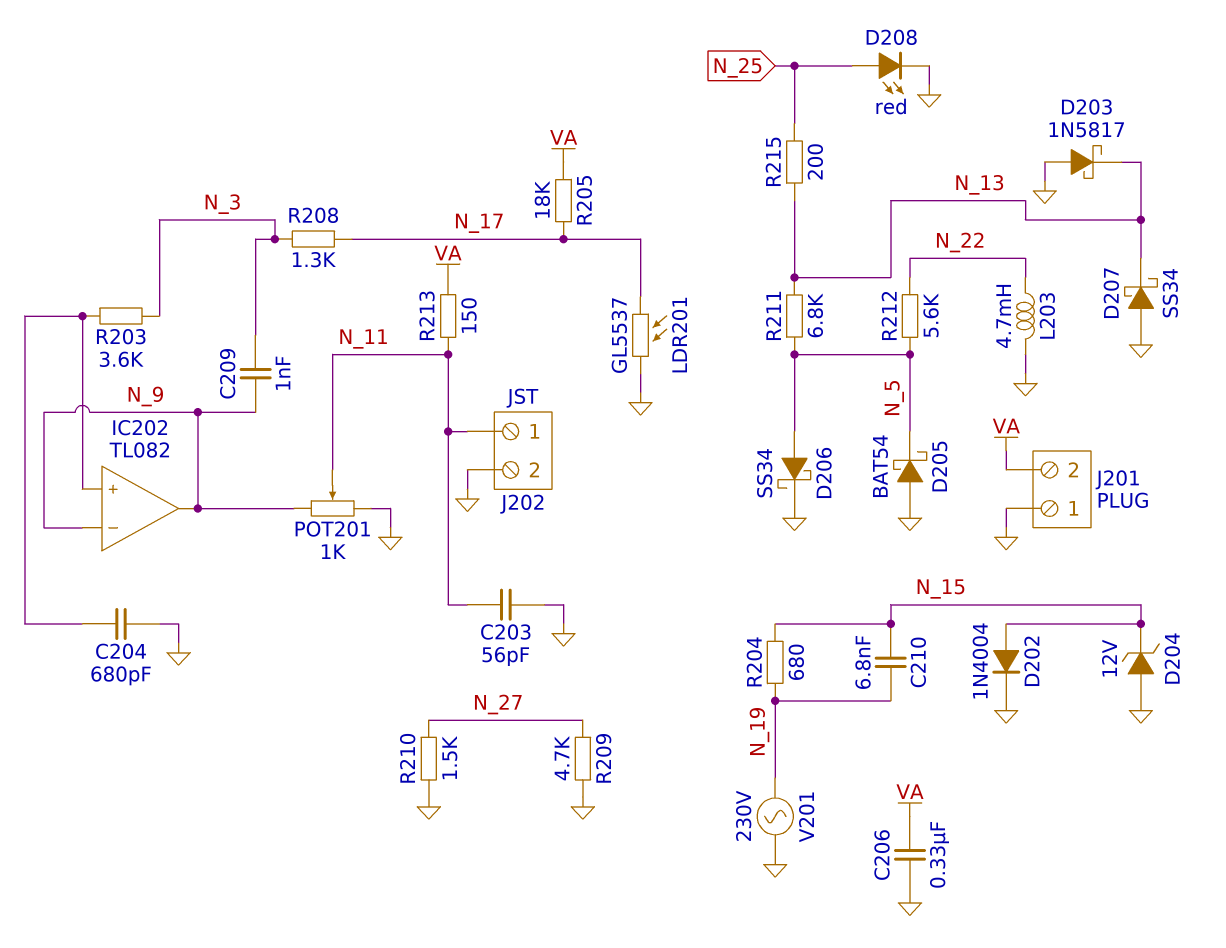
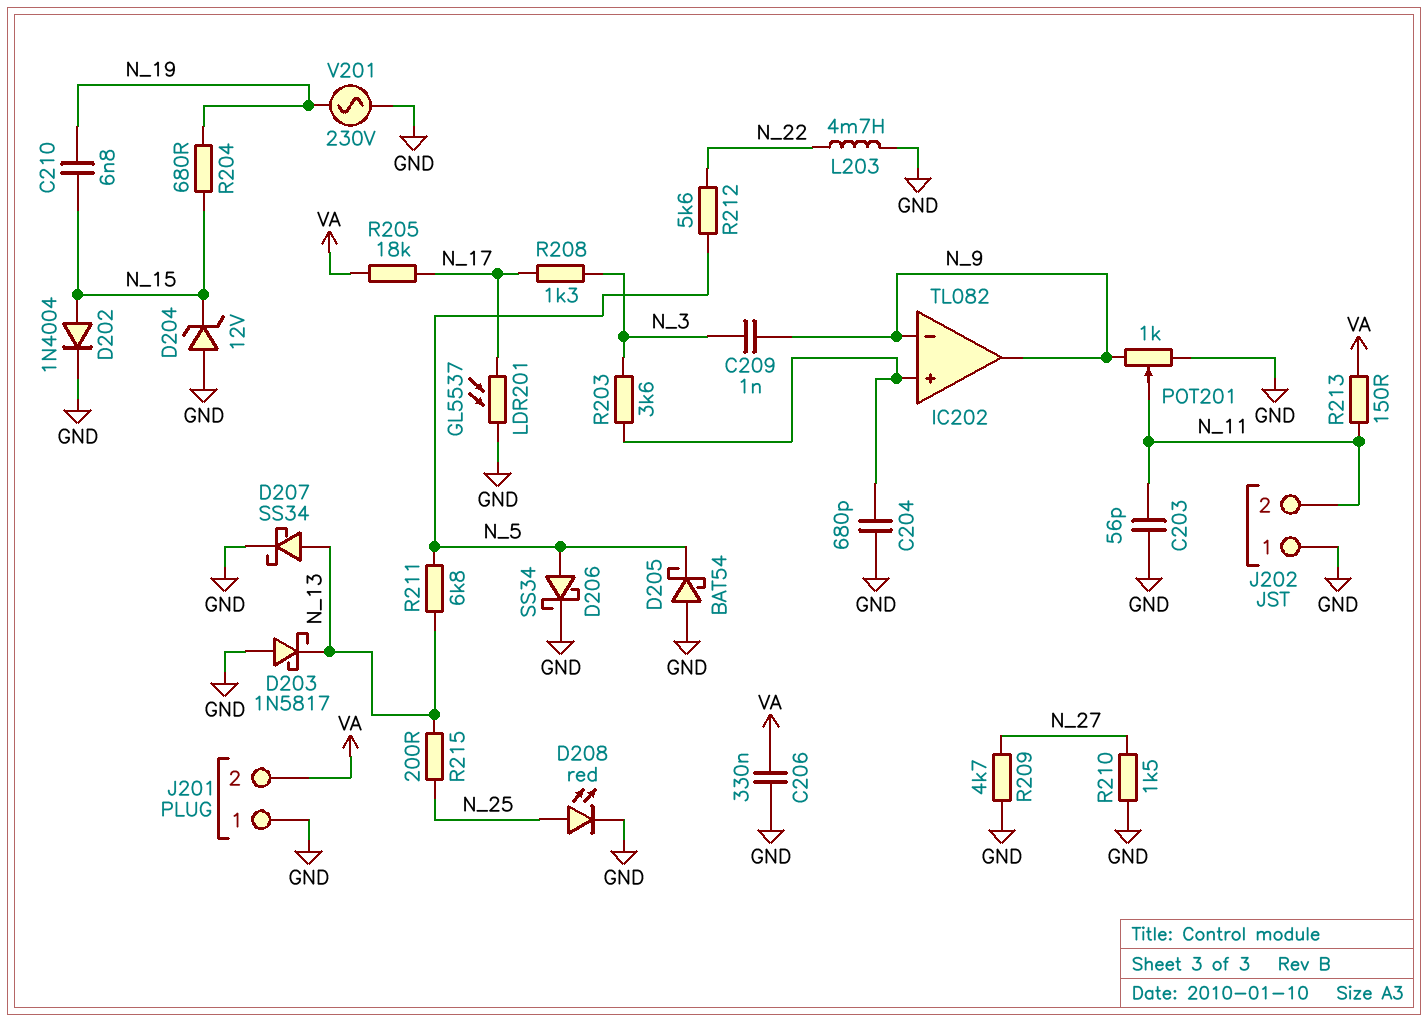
D207: schottky SS34 (A GND, K N_13) -> schottky SS34 (A N_13, K GND)
J202 pin 1: N_11 -> GND
J202 pin 2: GND -> N_11

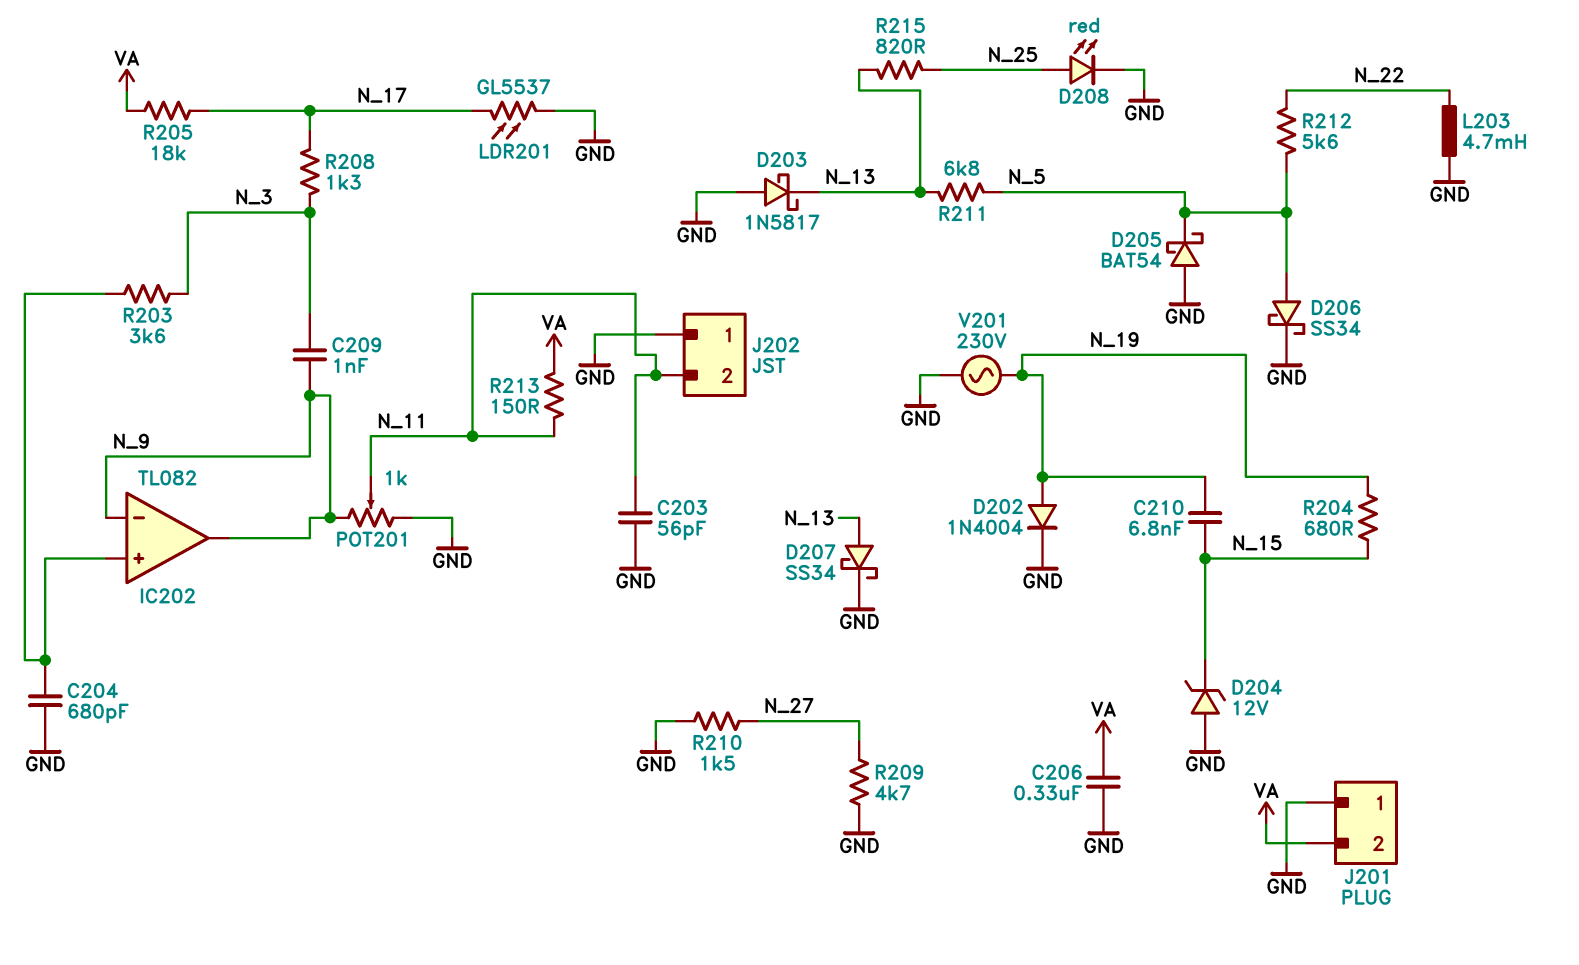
D202: diode 1N4004 (A N_15, K GND) -> diode 1N4004 (A N_19, K GND)
R215: 200 (N_13, N_25) -> 820 (N_13, N_25)

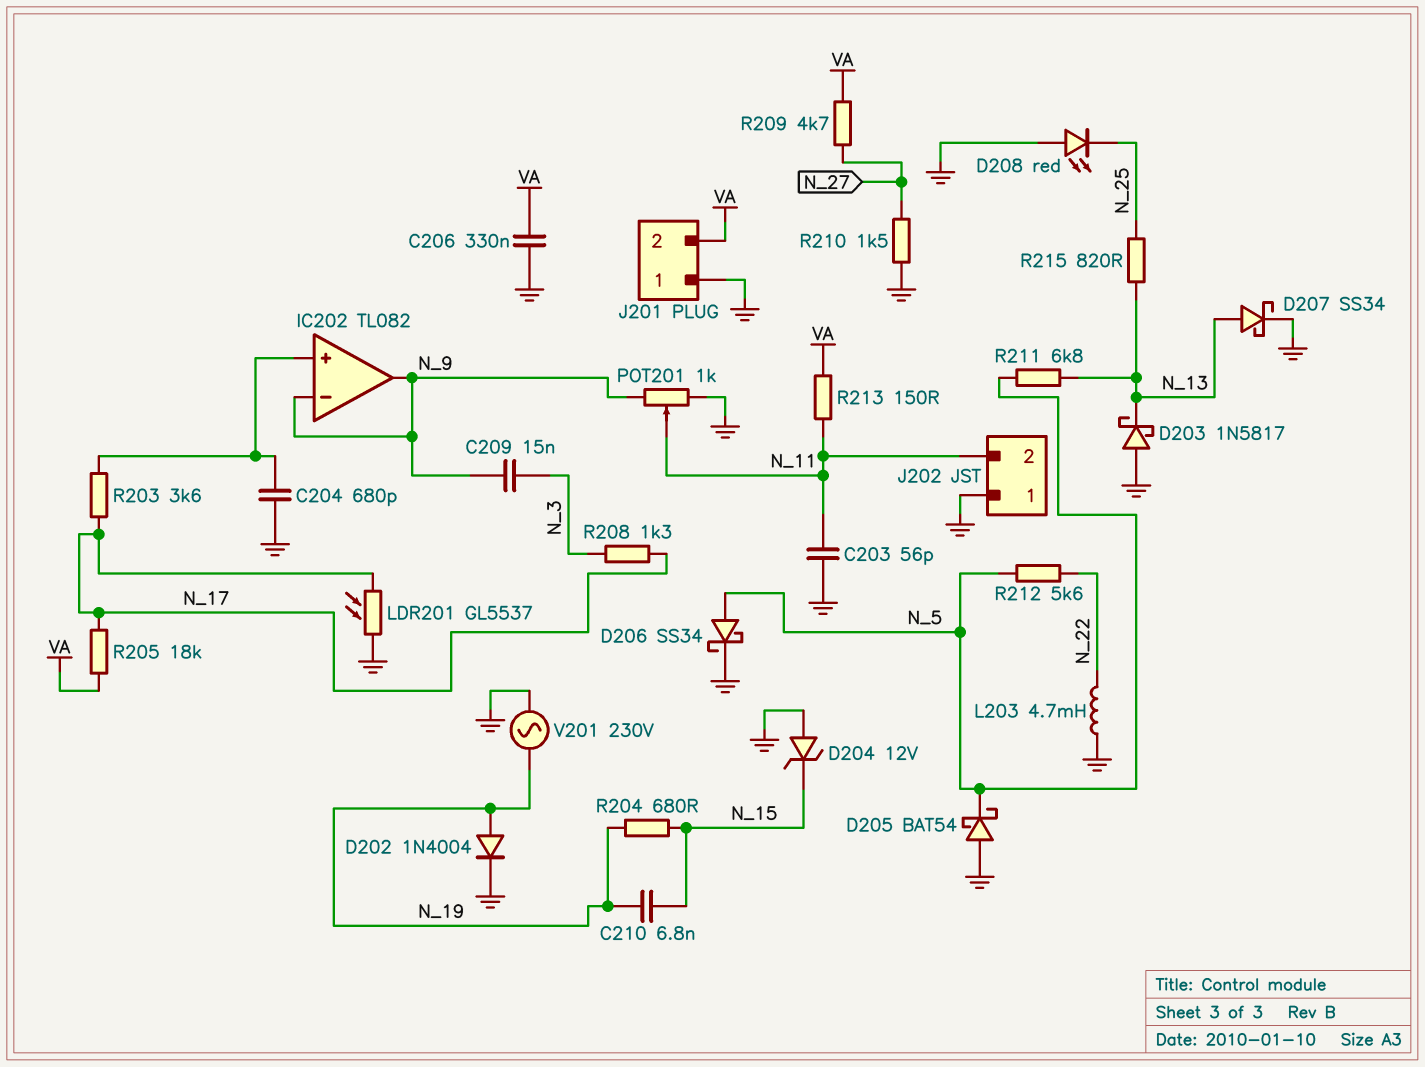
C209: 1nF (N_3, N_9) -> 15nF (N_3, N_9)
D208: LED red (A N_25, K GND) -> LED red (A GND, K N_25)
R203: 3.6k (IC202/in+, N_3) -> 3.6k (IC202/in+, N_17)
R209: 4.7k (GND, N_27) -> 4.7k (N_27, VA)

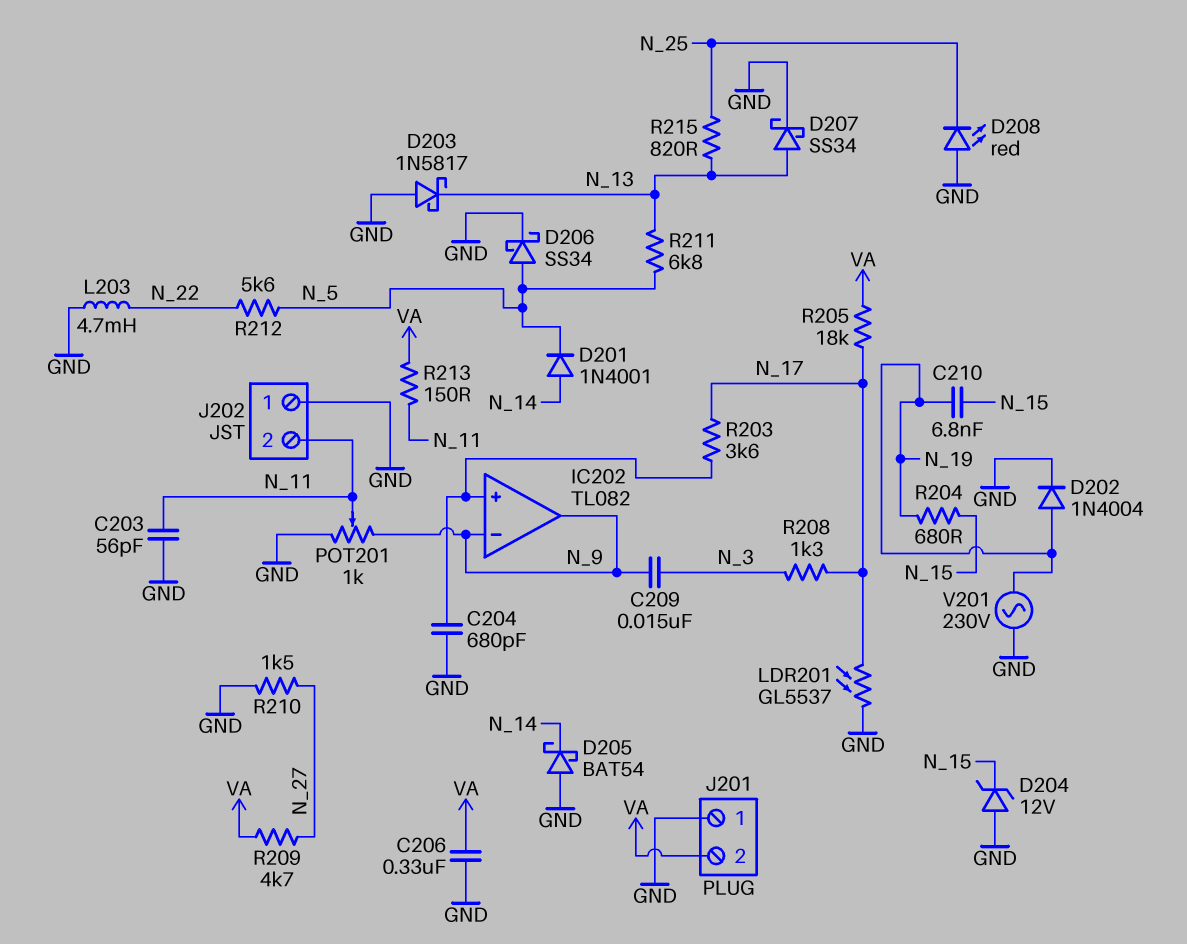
D201: none -> diode 1N4001 (A N_14, K N_5)
D205: schottky BAT54 (A GND, K N_5) -> schottky BAT54 (A GND, K N_14)

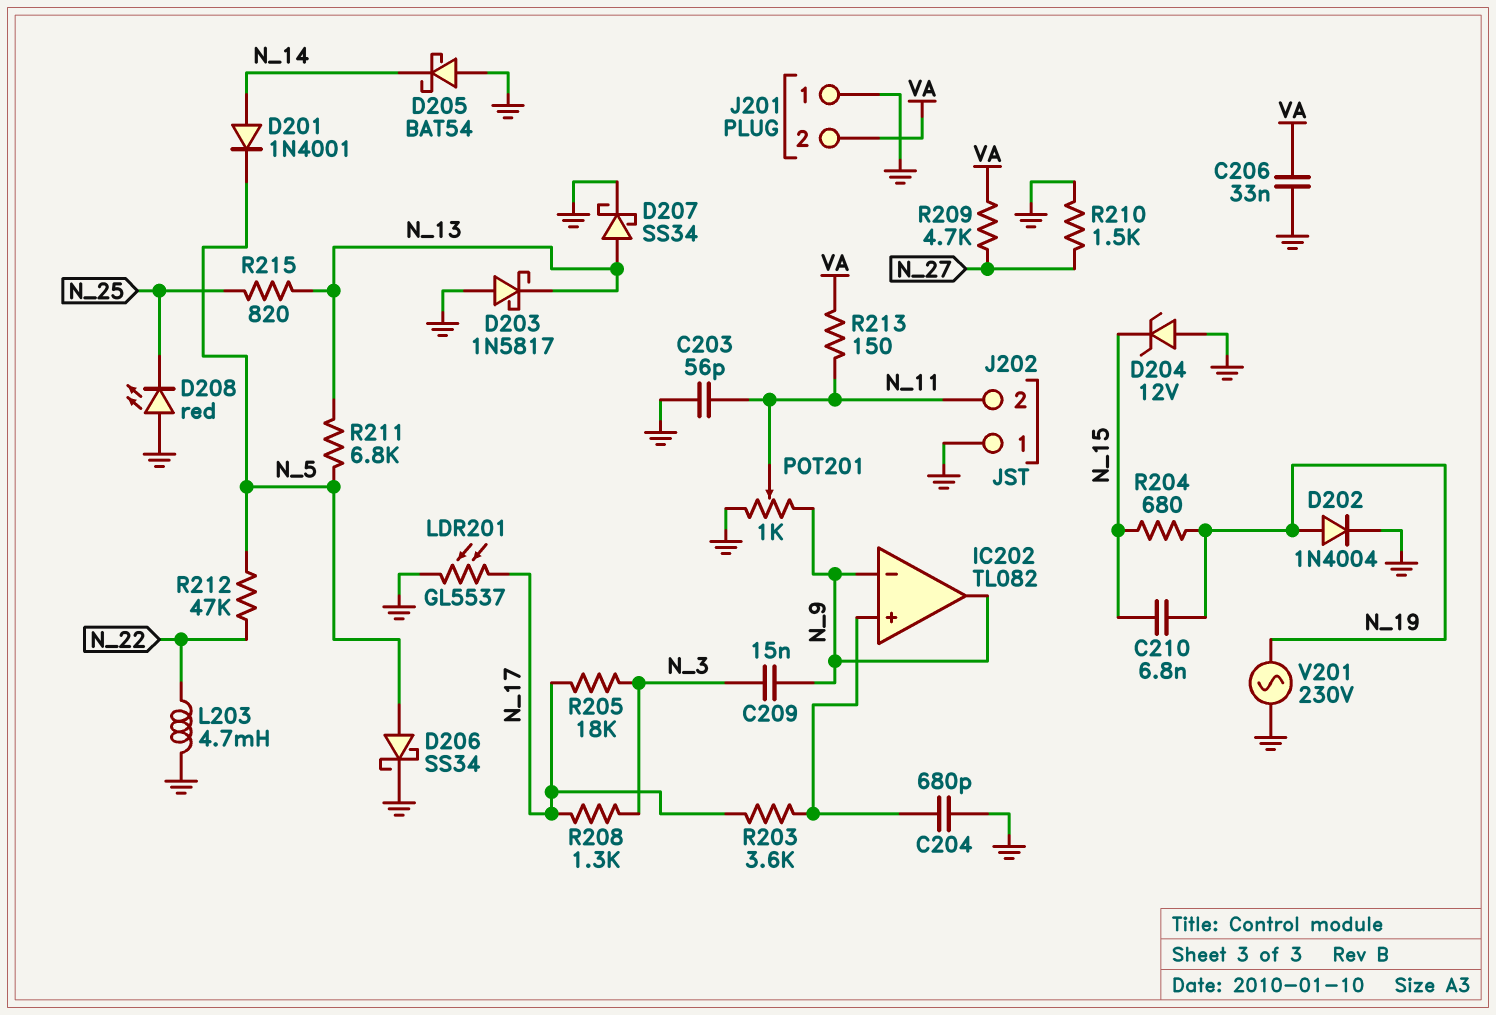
C206: 330nF (GND, VA) -> 33nF (GND, VA)
R205: 18k (N_17, VA) -> 18k (N_3, N_17)
R212: 5.6k (N_5, N_22) -> 47k (N_5, N_22)

